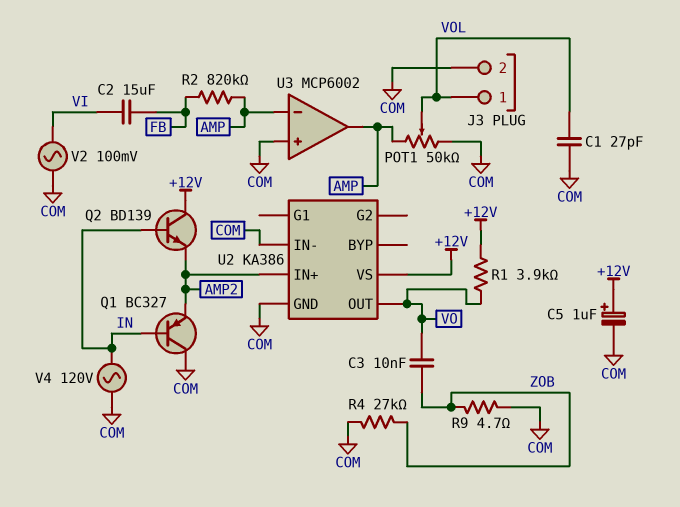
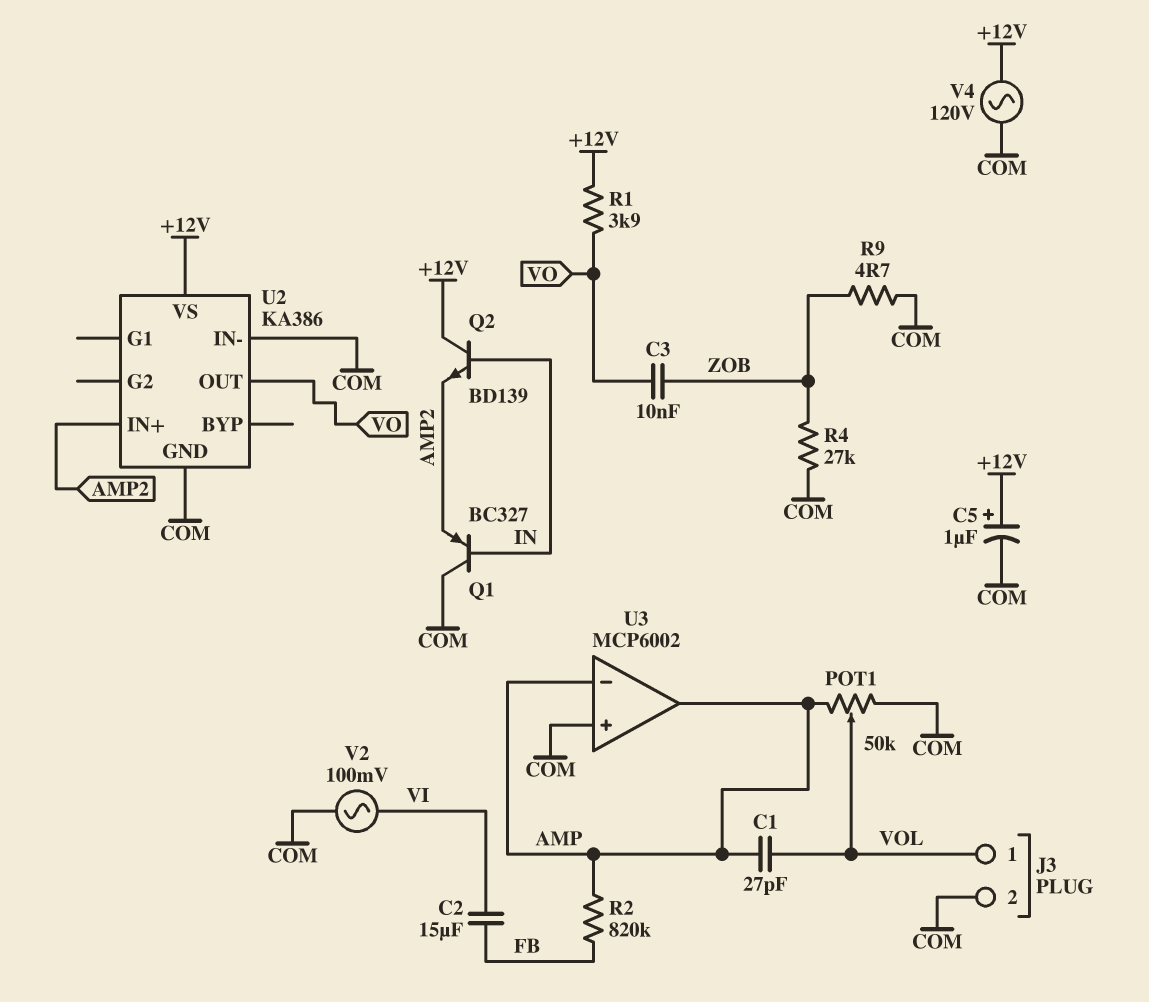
C1: 27pF (COM, VOL) -> 27pF (AMP, VOL)
V4: AC 120V (COM, IN) -> AC 120V (+12V, COM)

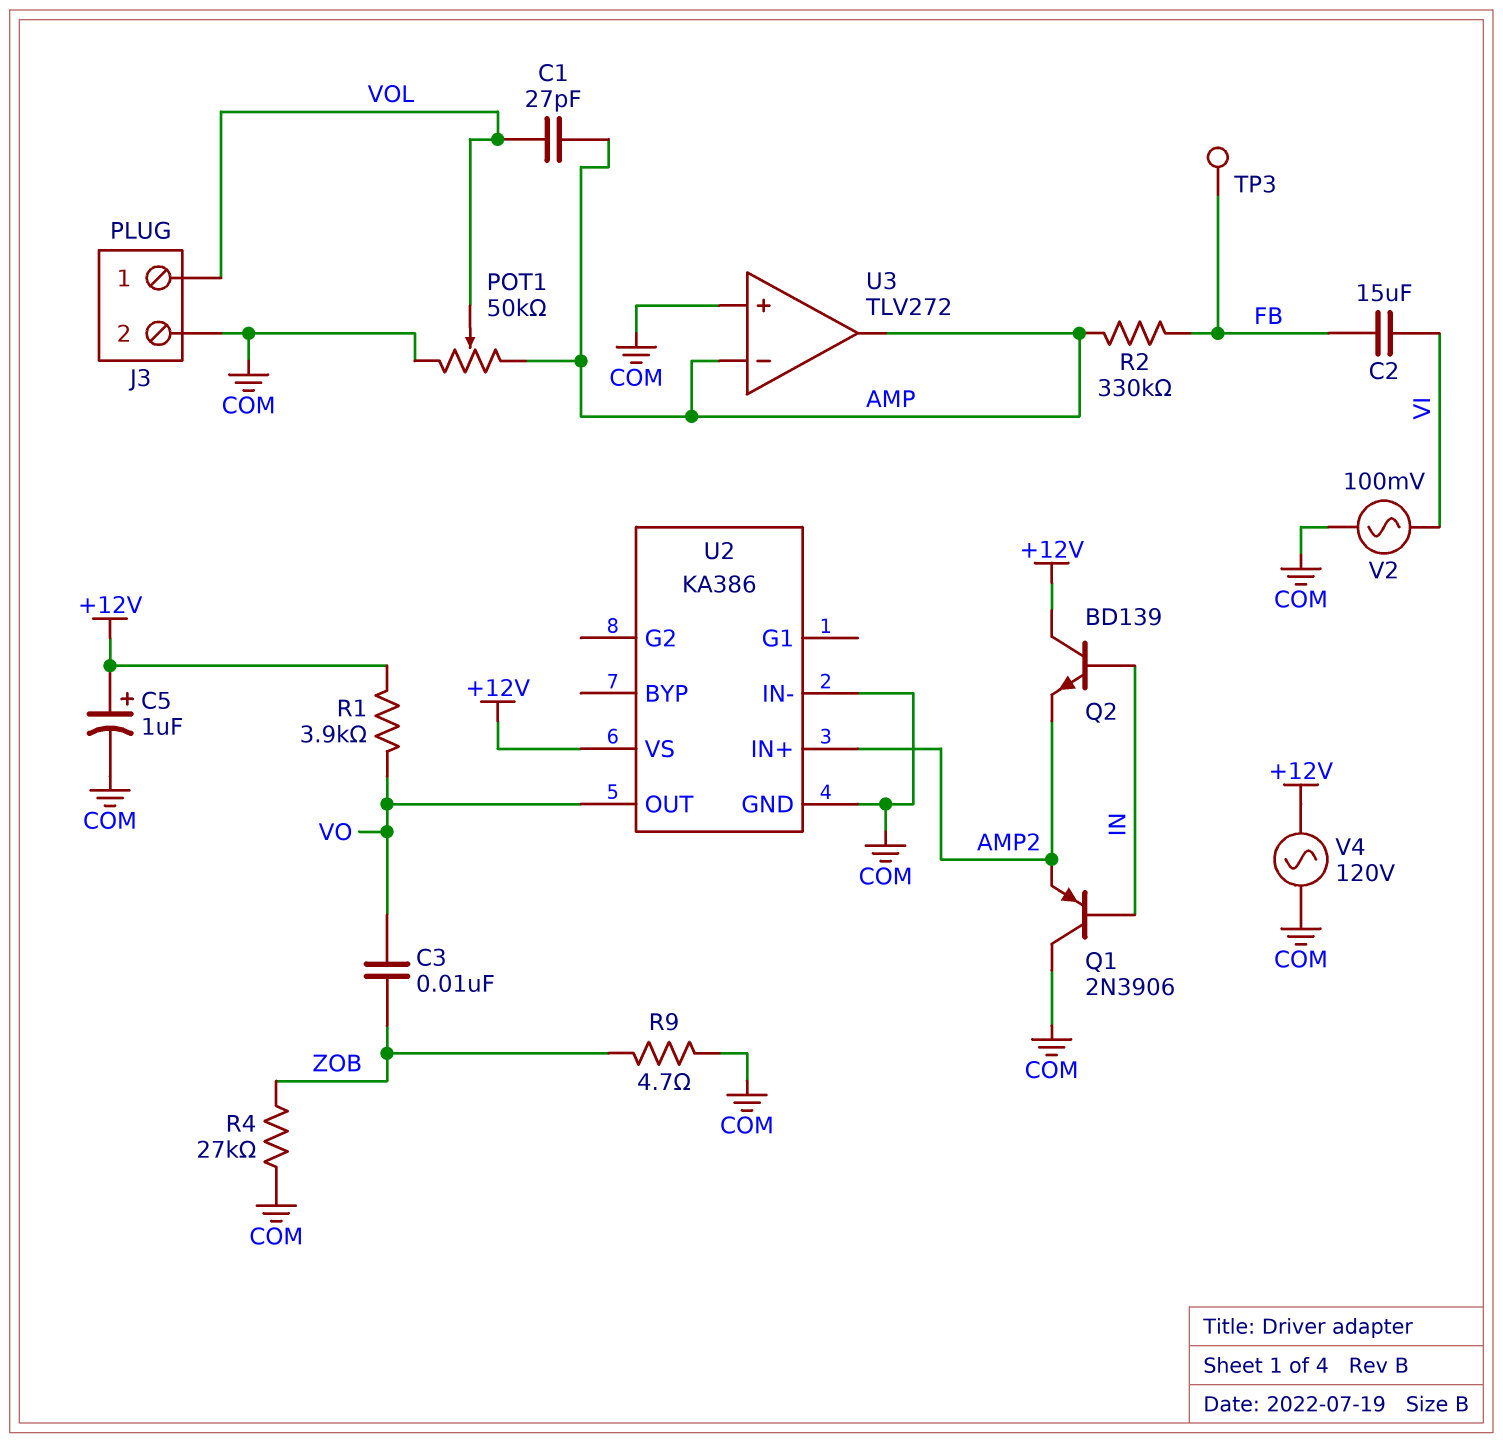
Q1: PNP BC327 (B IN, C COM, E AMP2) -> PNP 2N3906 (B IN, C COM, E AMP2)
R2: 820k (AMP, FB) -> 330k (AMP, FB)
TP3: none -> test point (FB)
U3: MCP6002 -> TLV272

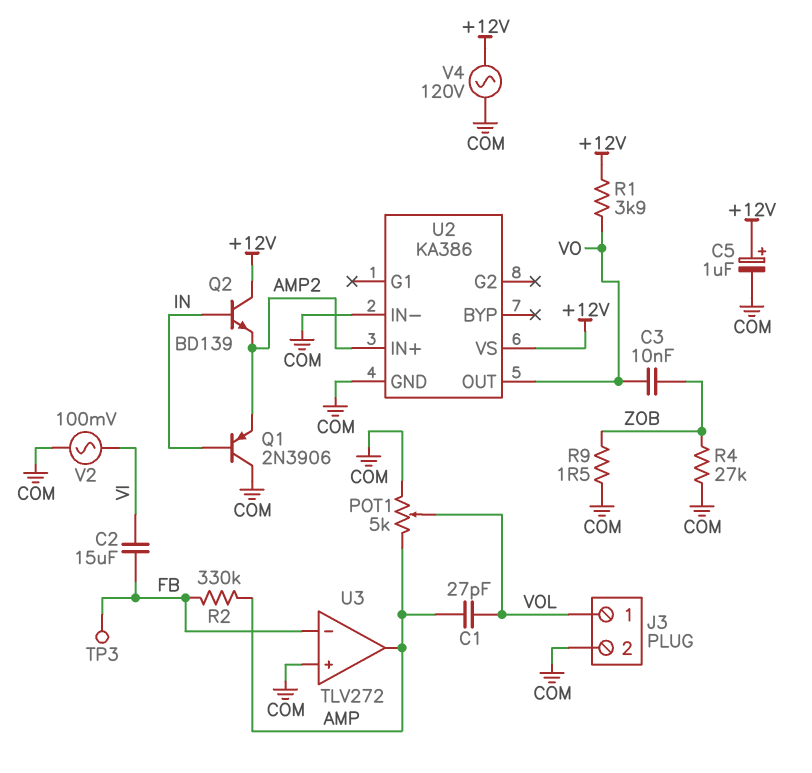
POT1: 50k (AMP, COM, wiper VOL) -> 5k (AMP, COM, wiper VOL)
R9: 4.7 (COM, ZOB) -> 1.5 (COM, ZOB)
U3 pin in-: AMP -> FB

